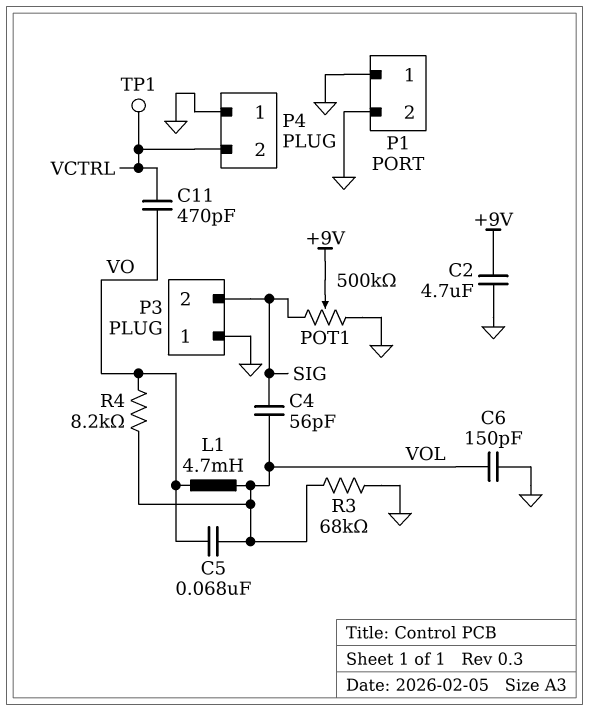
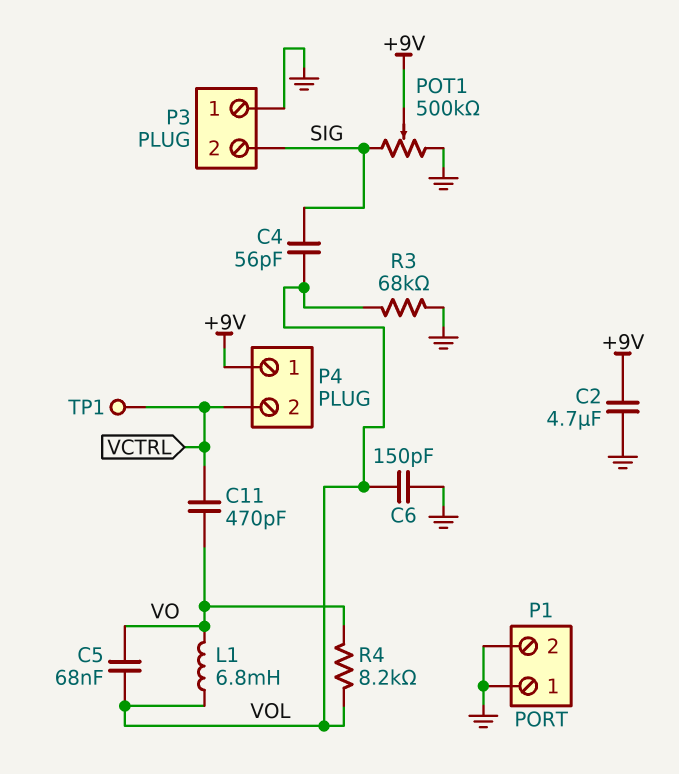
L1: 4.7mH (VO, VOL) -> 6.8mH (VO, VOL)
P4 pin 1: GND -> +9V

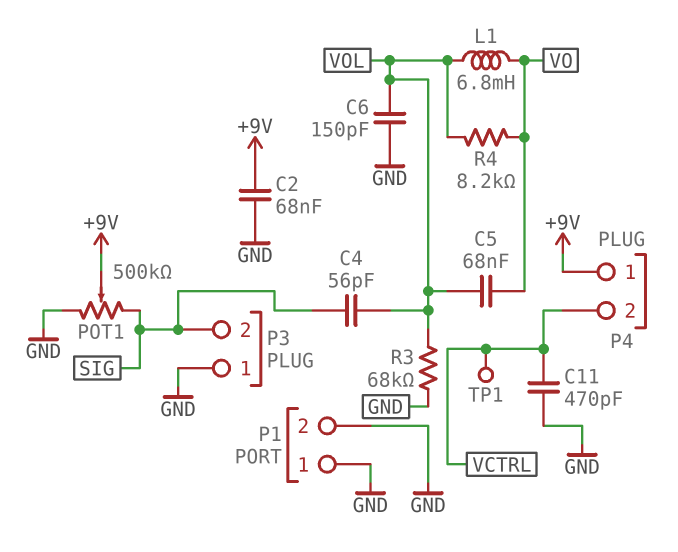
C2: 4.7uF (+9V, GND) -> 68nF (+9V, GND)
C11: 470pF (VCTRL, VO) -> 470pF (GND, VCTRL)

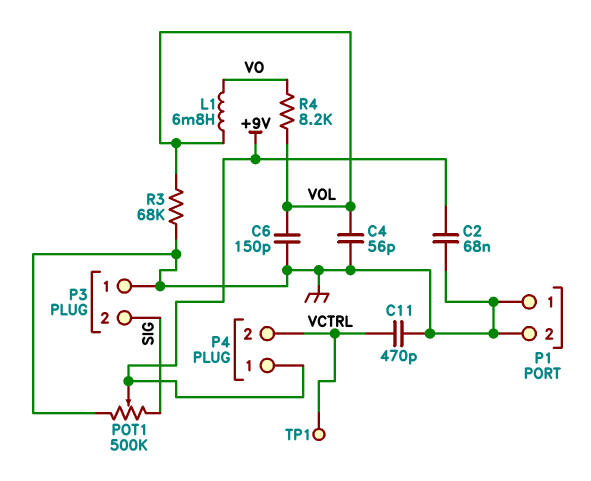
C4: 56pF (SIG, VOL) -> 56pF (GND, VOL)
C5: 68nF (VO, VOL) -> none

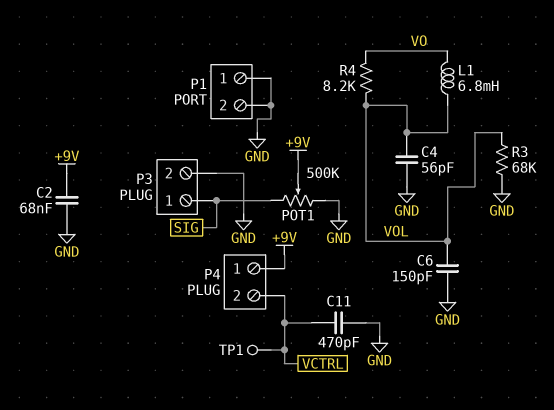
P3 pin 1: GND -> SIG
P3 pin 2: SIG -> GND

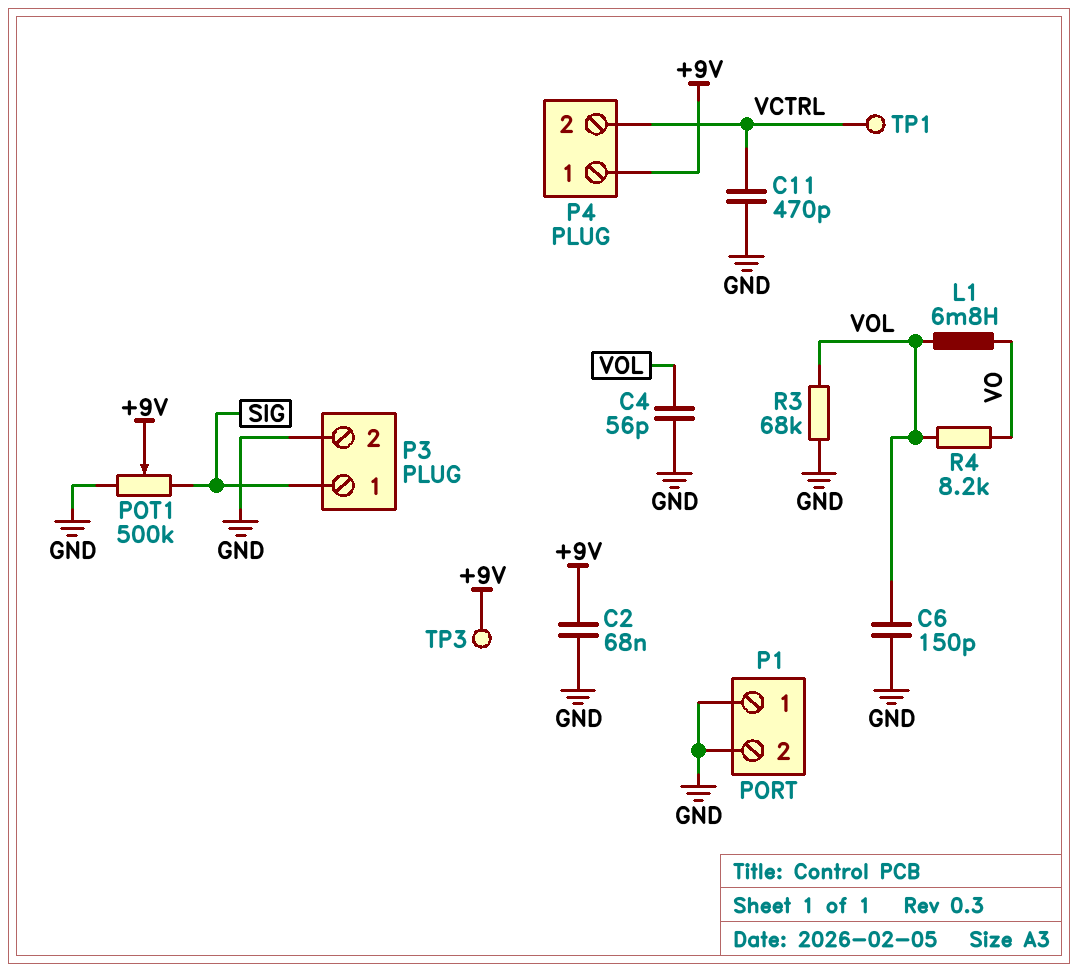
TP3: none -> test point (+9V)

